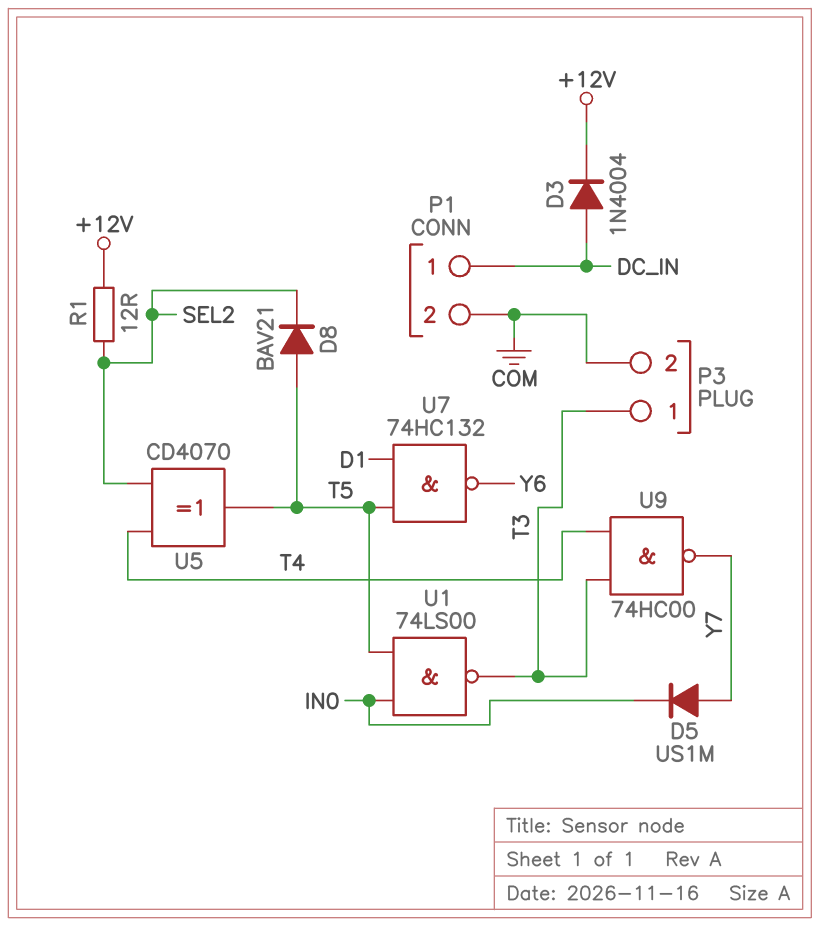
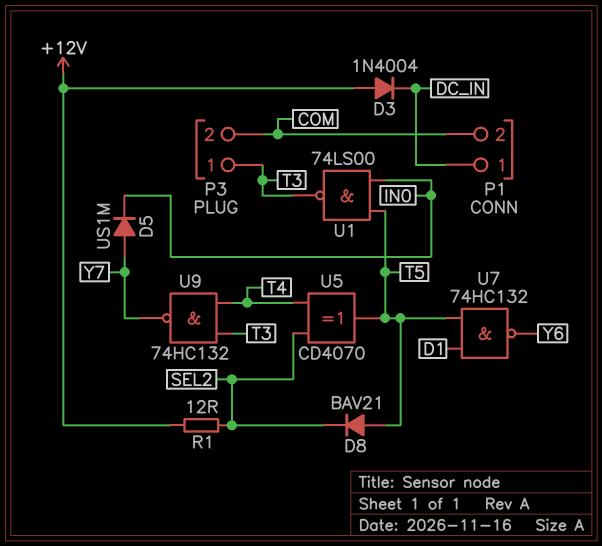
D3: diode 1N4004 (A DC_IN, K +12V) -> diode 1N4004 (A +12V, K DC_IN)
U9: NAND 74HC00 (in T3, in T4, out Y7) -> NAND 74HC132 (in T3, in T4, out Y7)

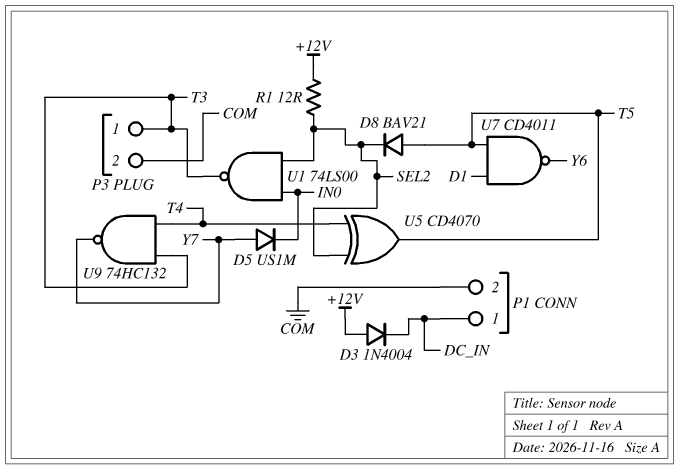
U1: NAND 74LS00 (in IN0, in T5, out T3) -> NAND 74LS00 (in IN0, in SEL2, out T3)
U7: NAND 74HC132 (in D1, in T5, out Y6) -> NAND CD4011 (in D1, in T5, out Y6)

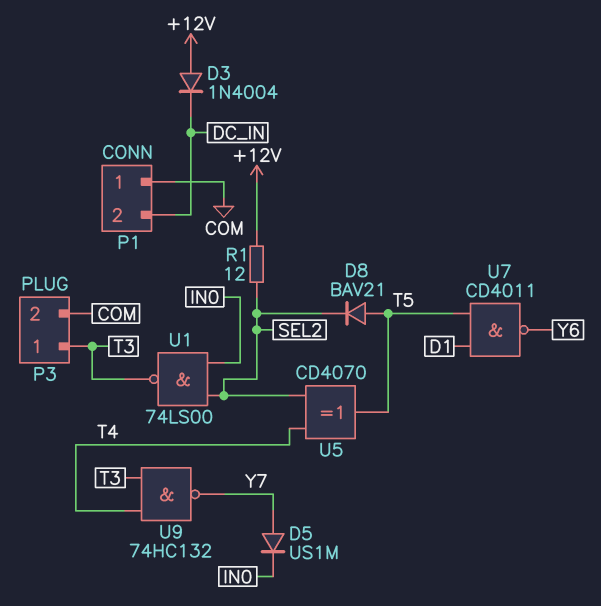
P1 pin 1: DC_IN -> COM
P1 pin 2: COM -> DC_IN

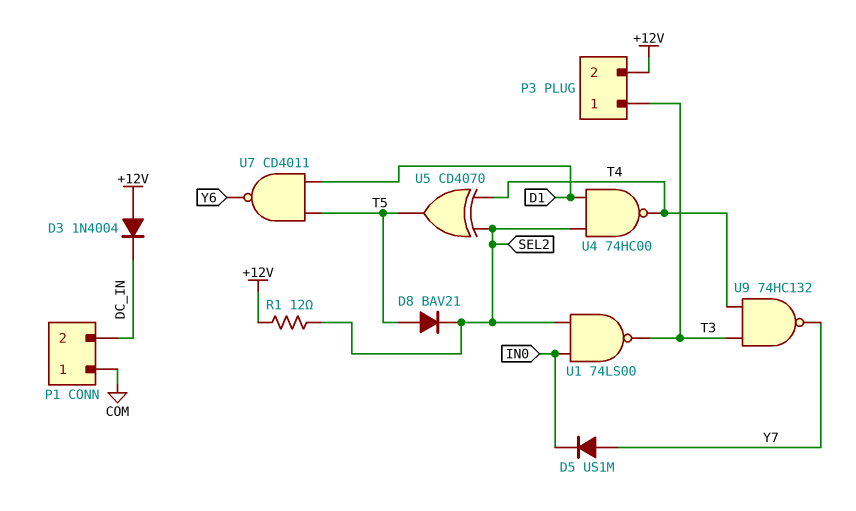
P3 pin 2: COM -> +12V
U4: none -> NAND 74HC00 (in D1, in SEL2, out T4)

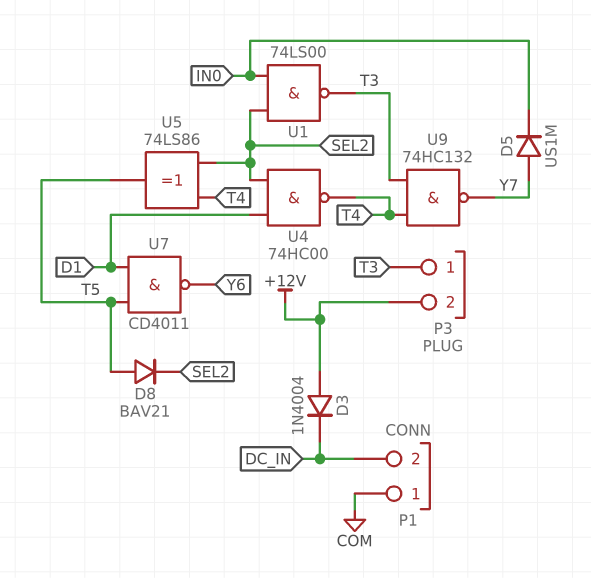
R1: 12 (+12V, SEL2) -> none
U5: XOR CD4070 (in SEL2, in T4, out T5) -> XOR 74LS86 (in SEL2, in T4, out T5)

